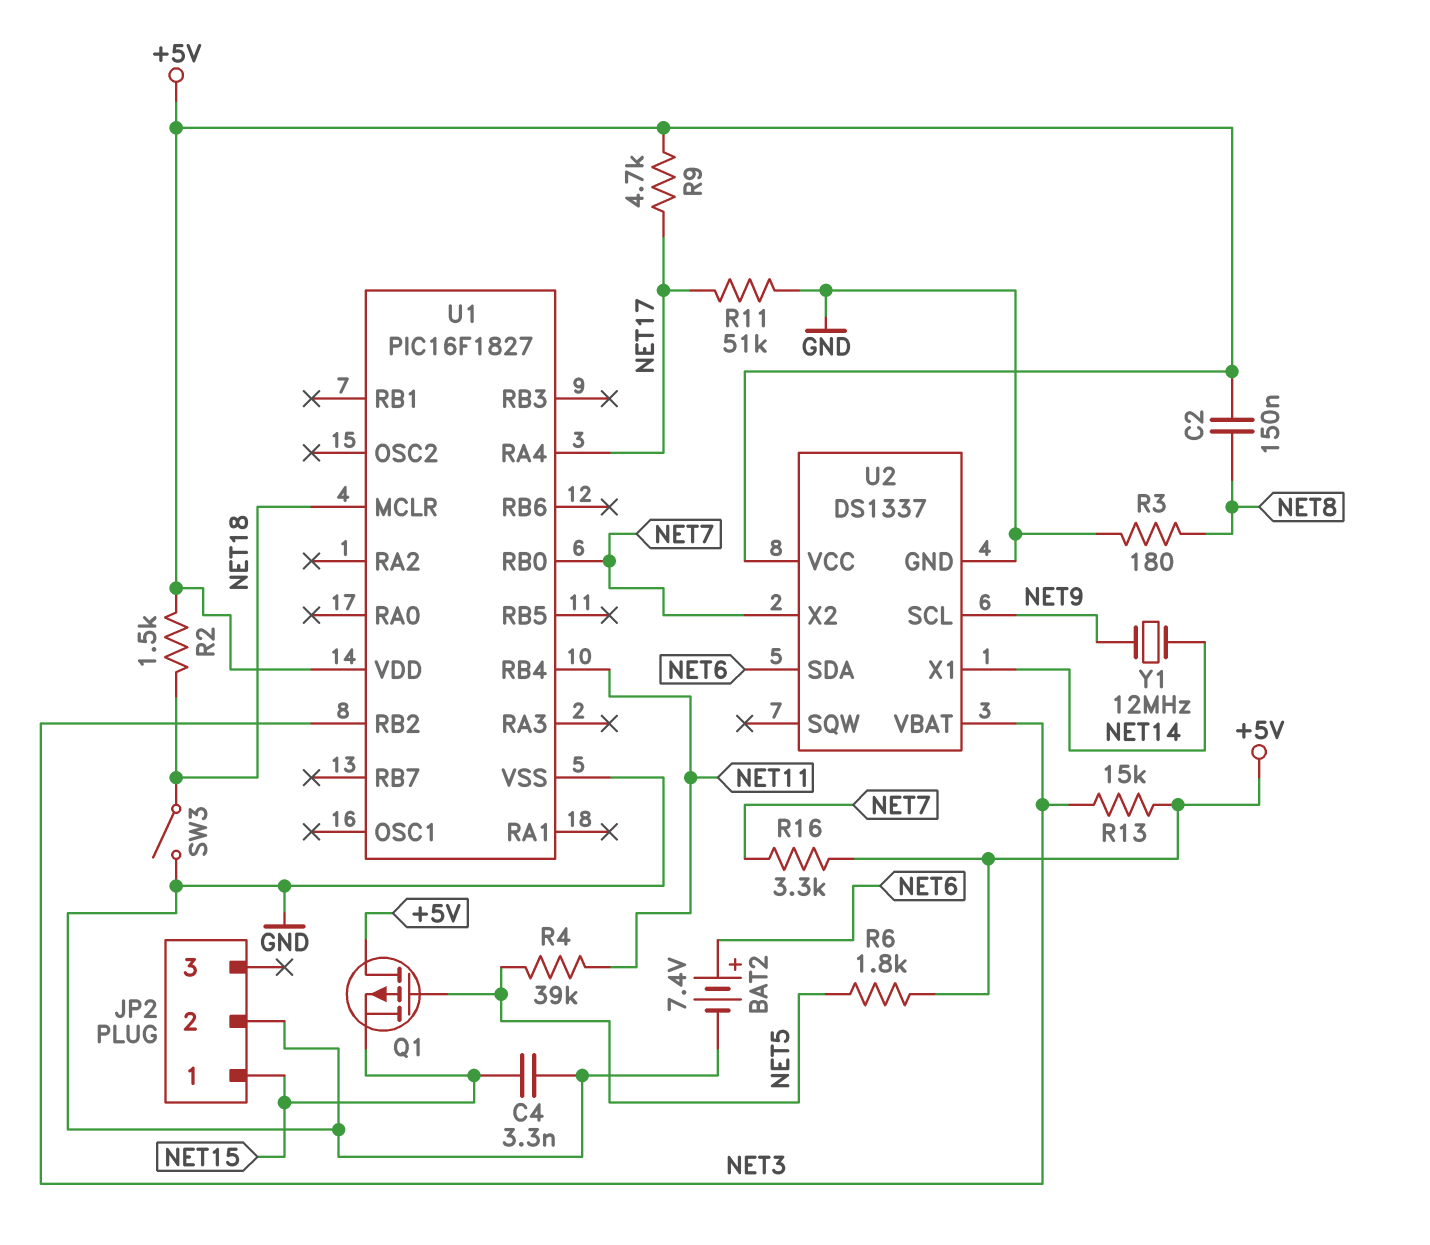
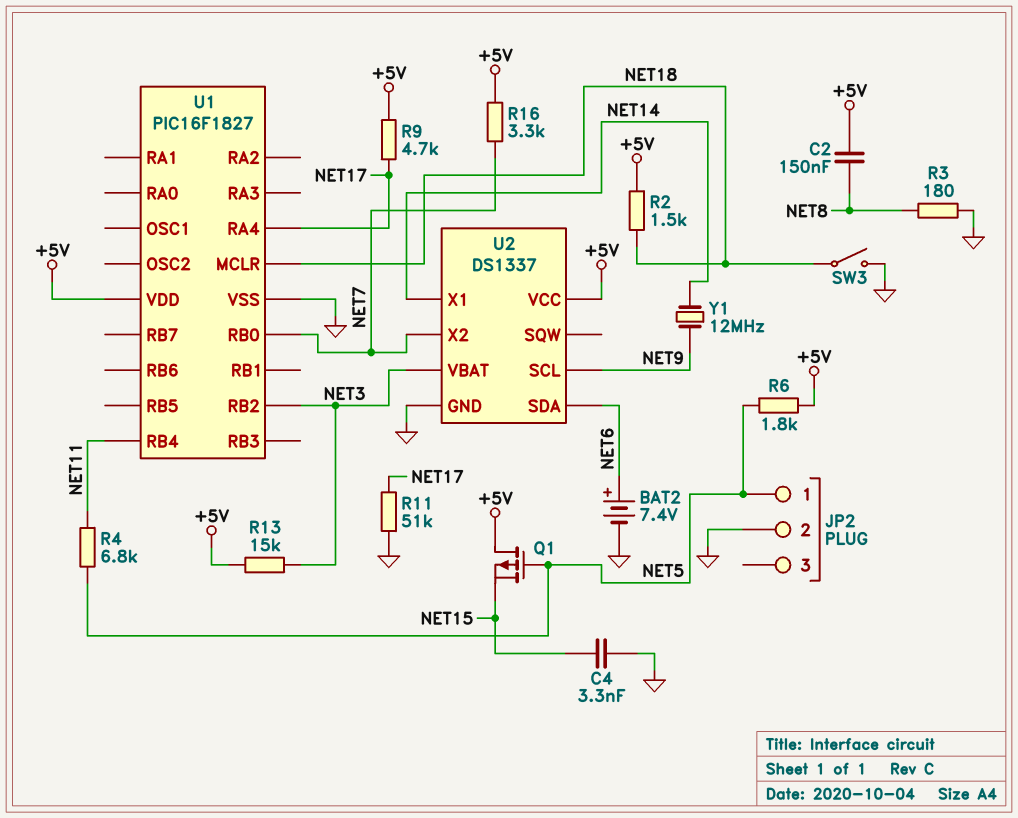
JP2 pin 1: NET15 -> NET5
R4: 39k (NET5, NET11) -> 6.8k (NET5, NET11)

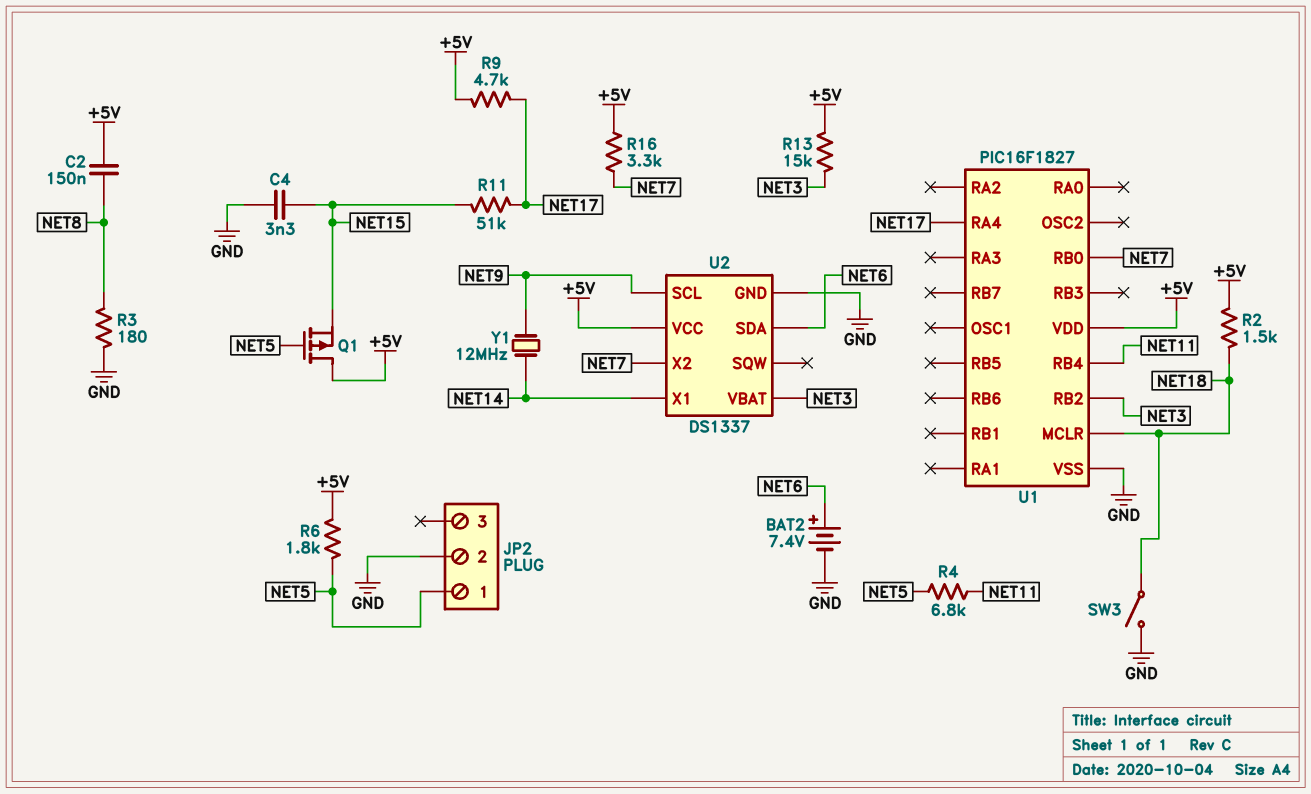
R11: 51k (GND, NET17) -> 51k (NET15, NET17)

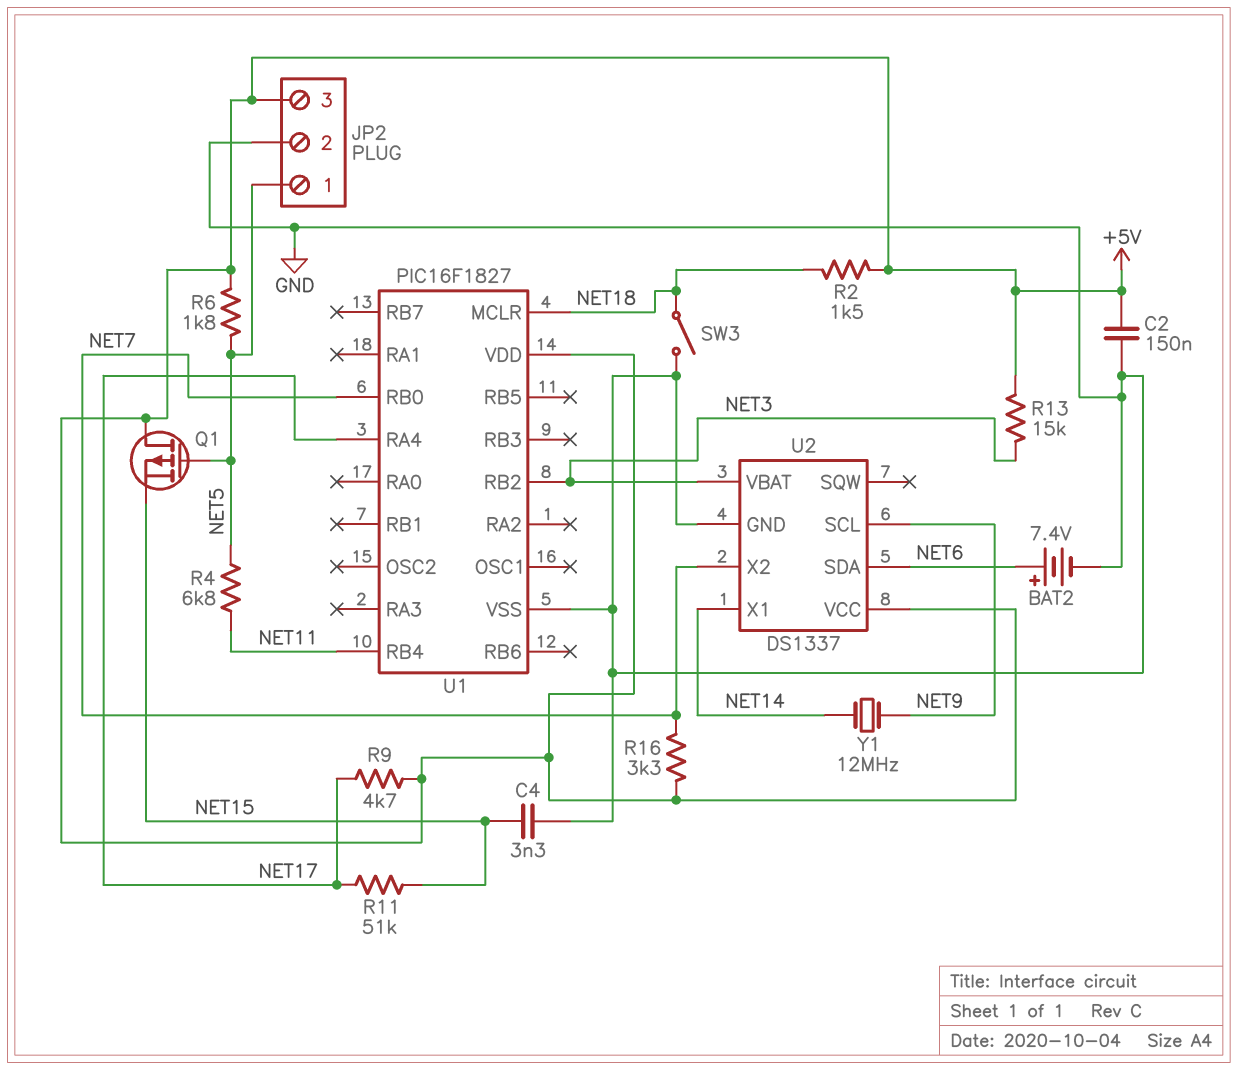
C2: 150nF (+5V, NET8) -> 150nF (+5V, GND)
JP2 pin 3: none -> +5V
R3: 180 (GND, NET8) -> none

